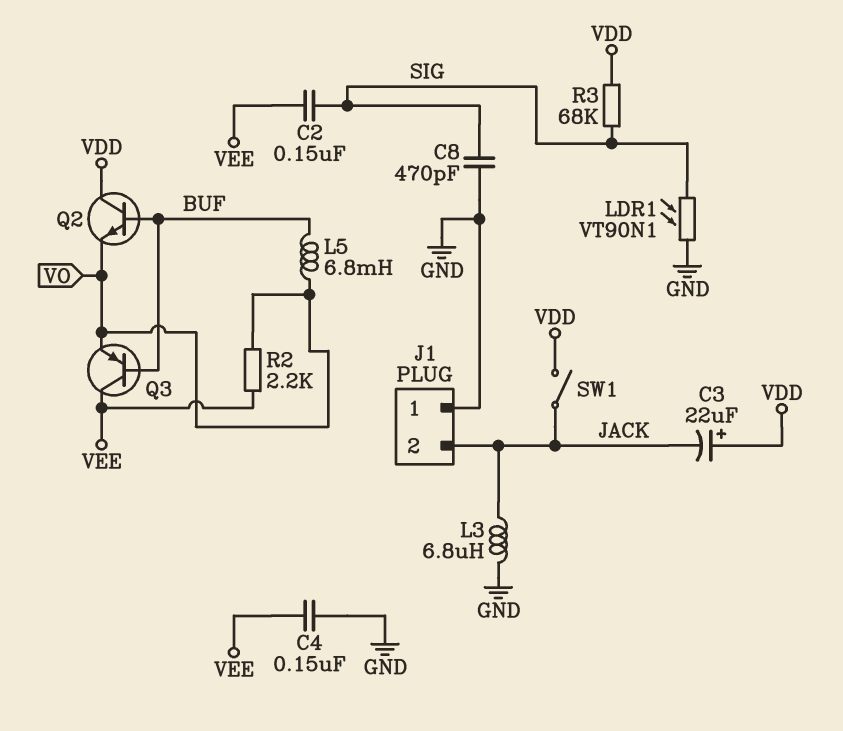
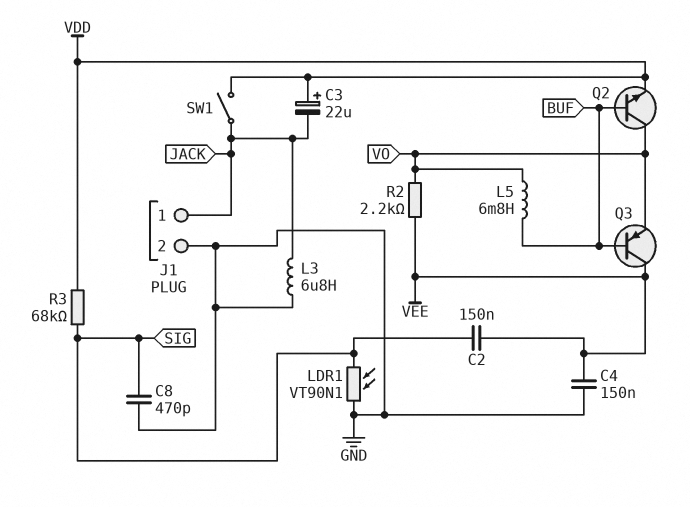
J1 pin 1: GND -> JACK
J1 pin 2: JACK -> GND
Q2: NPN (B BUF, C VDD, E VO) -> NPN (B BUF, C VO, E VDD)

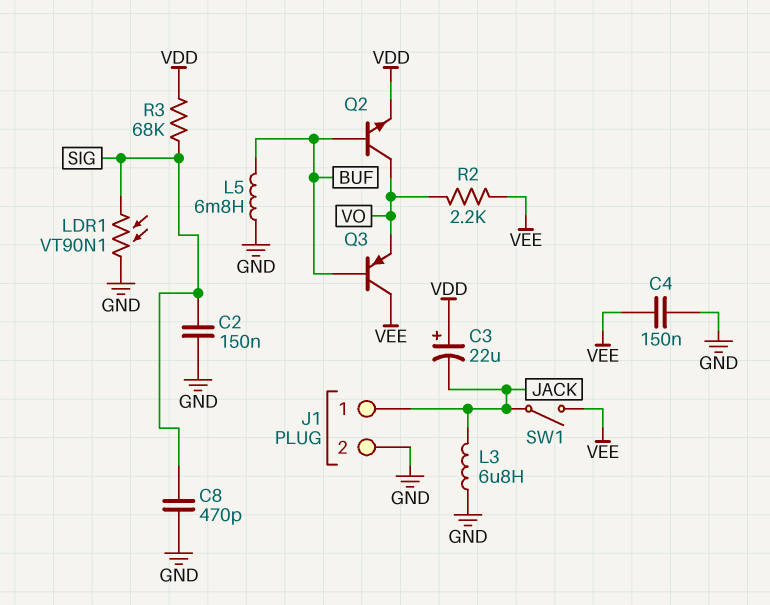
C2: 150nF (SIG, VEE) -> 150nF (GND, SIG)
L5: 6.8mH (BUF, VO) -> 6.8mH (BUF, GND)
SW1: switch (JACK, VDD) -> switch (JACK, VEE)

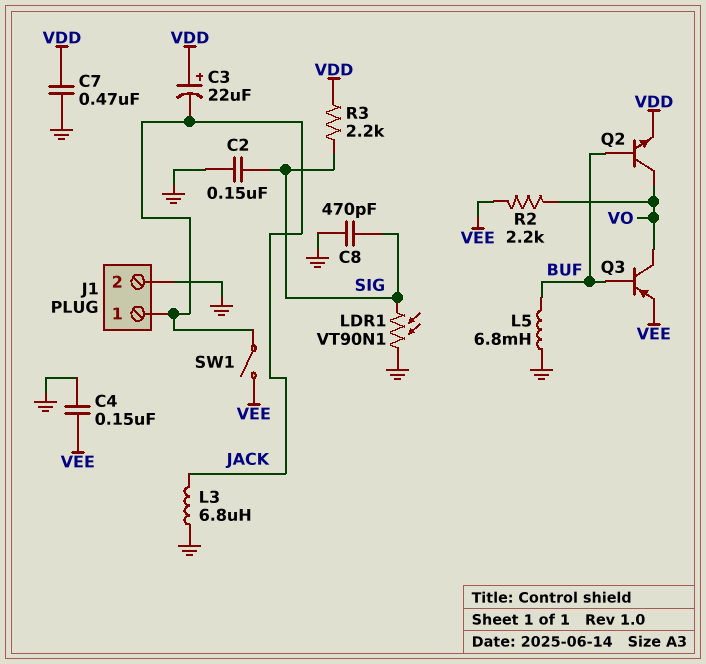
C7: none -> 470nF (GND, VDD)
Q3: PNP (B BUF, C VEE, E VO) -> PNP (B BUF, C VO, E VEE)
R3: 68k (SIG, VDD) -> 2.2k (SIG, VDD)

